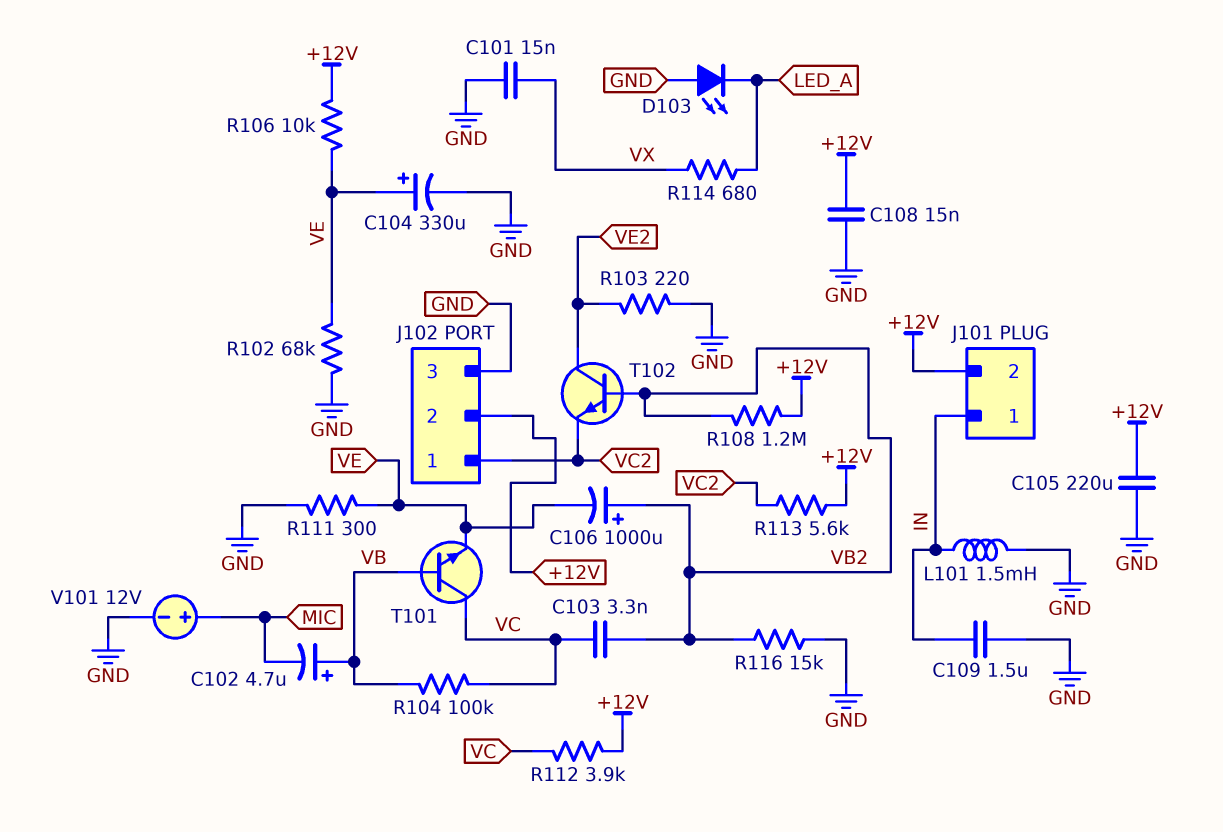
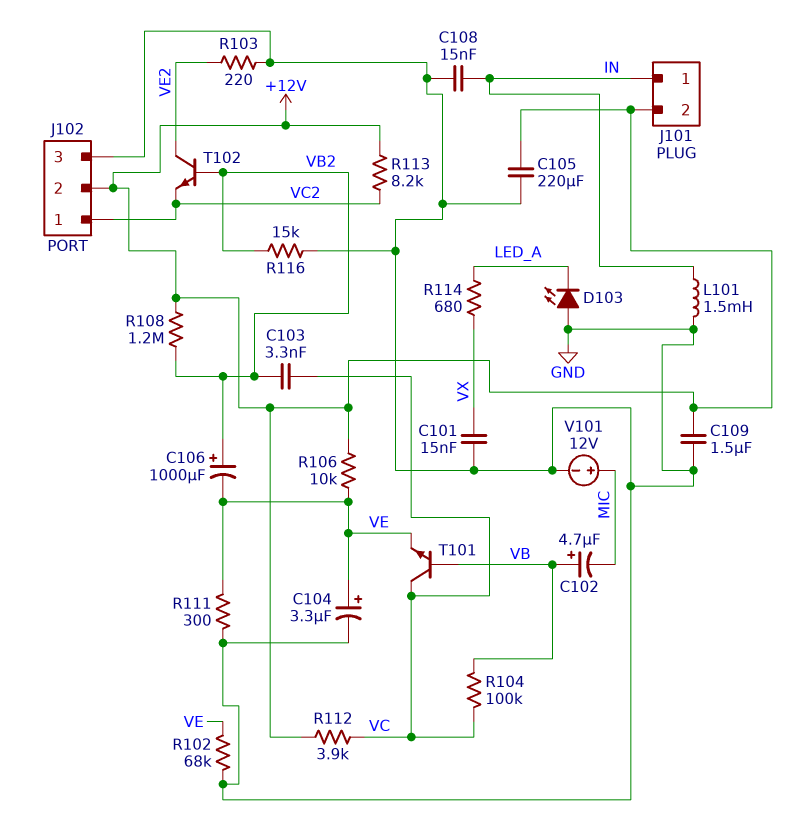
C104: 330uF (plus VE, minus GND) -> 3.3uF (plus VE, minus GND)
C108: 15nF (+12V, GND) -> 15nF (GND, IN)
C109: 1.5uF (GND, IN) -> 1.5uF (+12V, GND)
R113: 5.6k (+12V, VC2) -> 8.2k (+12V, VC2)

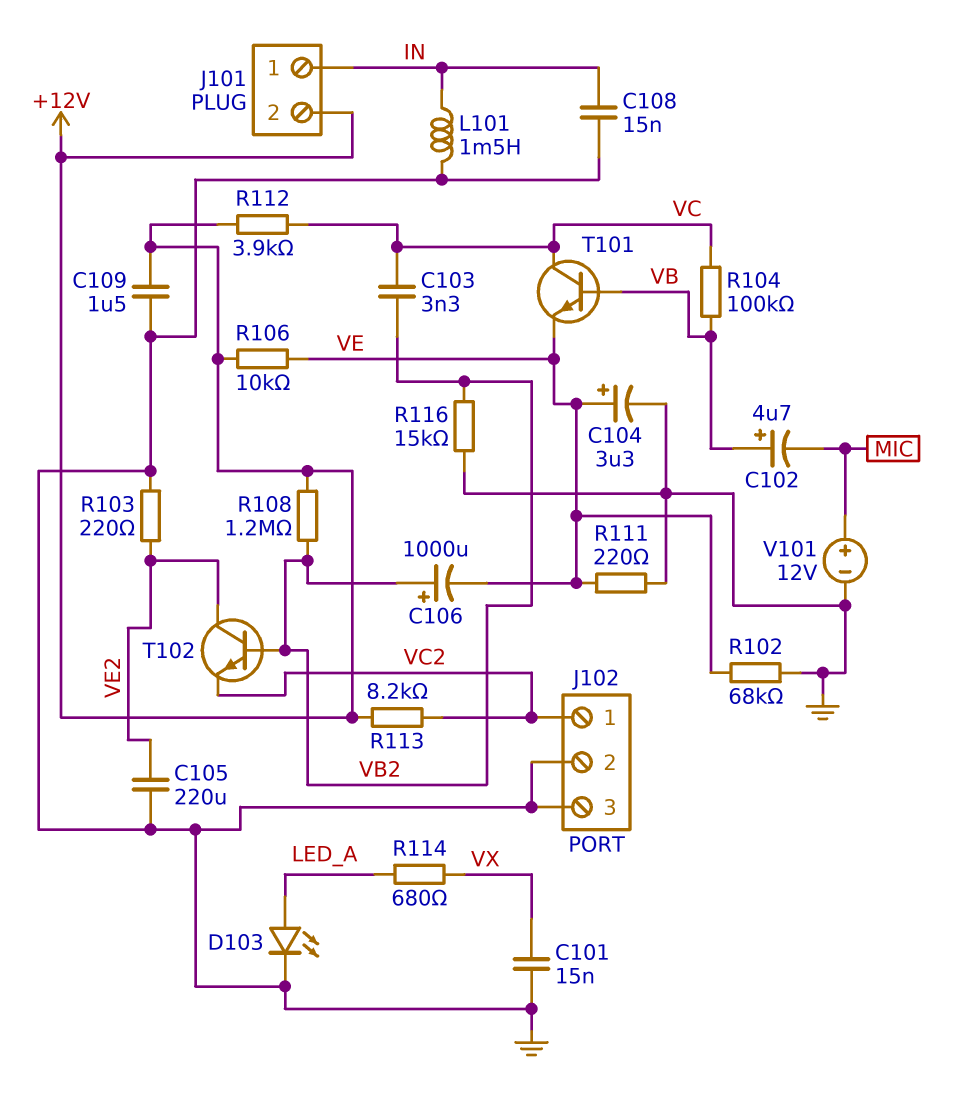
C105: 220uF (+12V, GND) -> 220uF (GND, VE2)
D103: LED (A GND, K LED_A) -> LED (A LED_A, K GND)
J102 pin 2: +12V -> GND
R111: 300 (GND, VE) -> 220 (GND, VE)

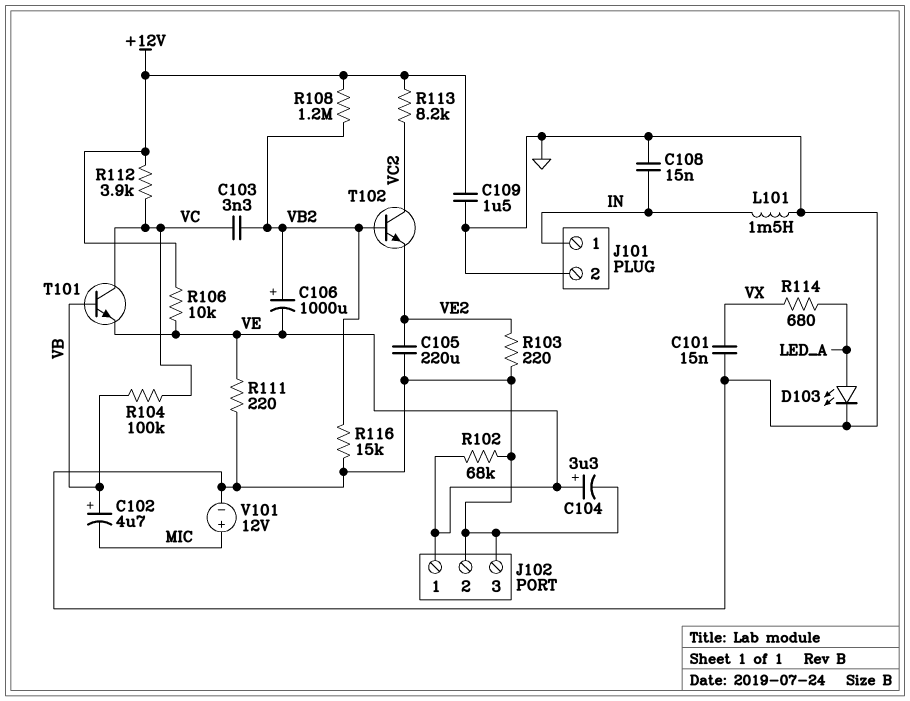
J101 pin 2: +12V -> GND
J102 pin 1: VC2 -> VE
T102: NPN (B VB2, C VE2, E VC2) -> NPN (B VB2, C VC2, E VE2)

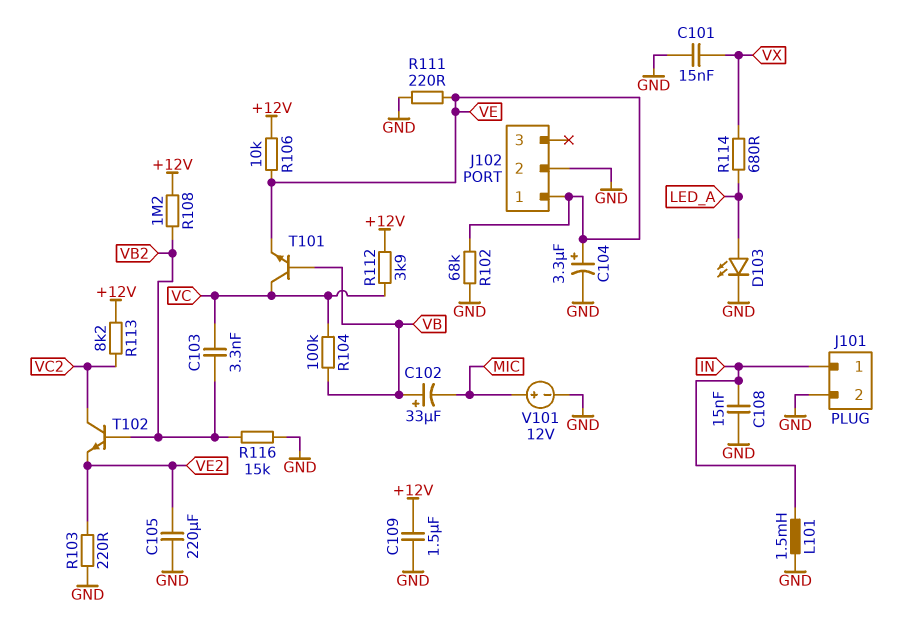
C102: 4.7uF (plus VB, minus MIC) -> 33uF (plus VB, minus MIC)
C106: 1000uF (plus VB2, minus VE) -> none
J102 pin 3: GND -> none

